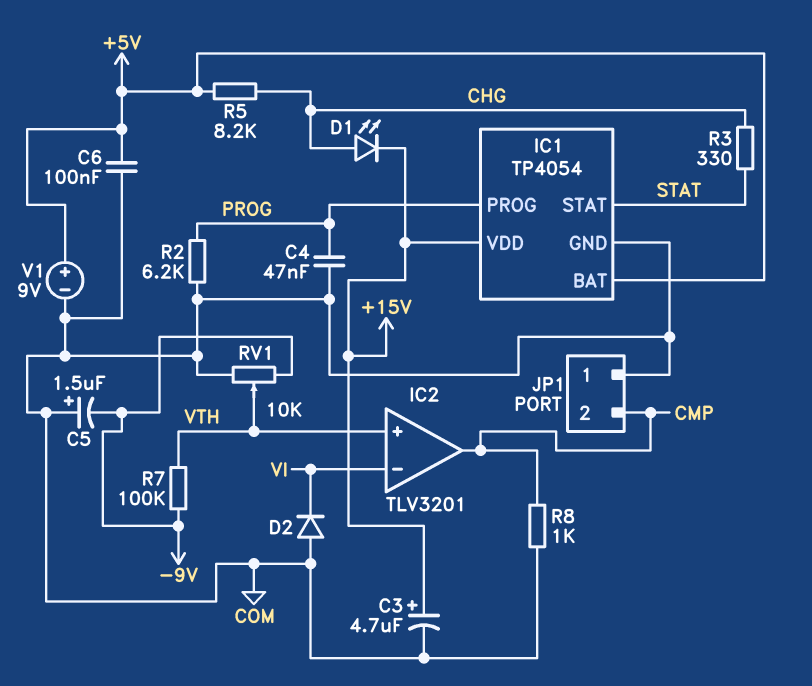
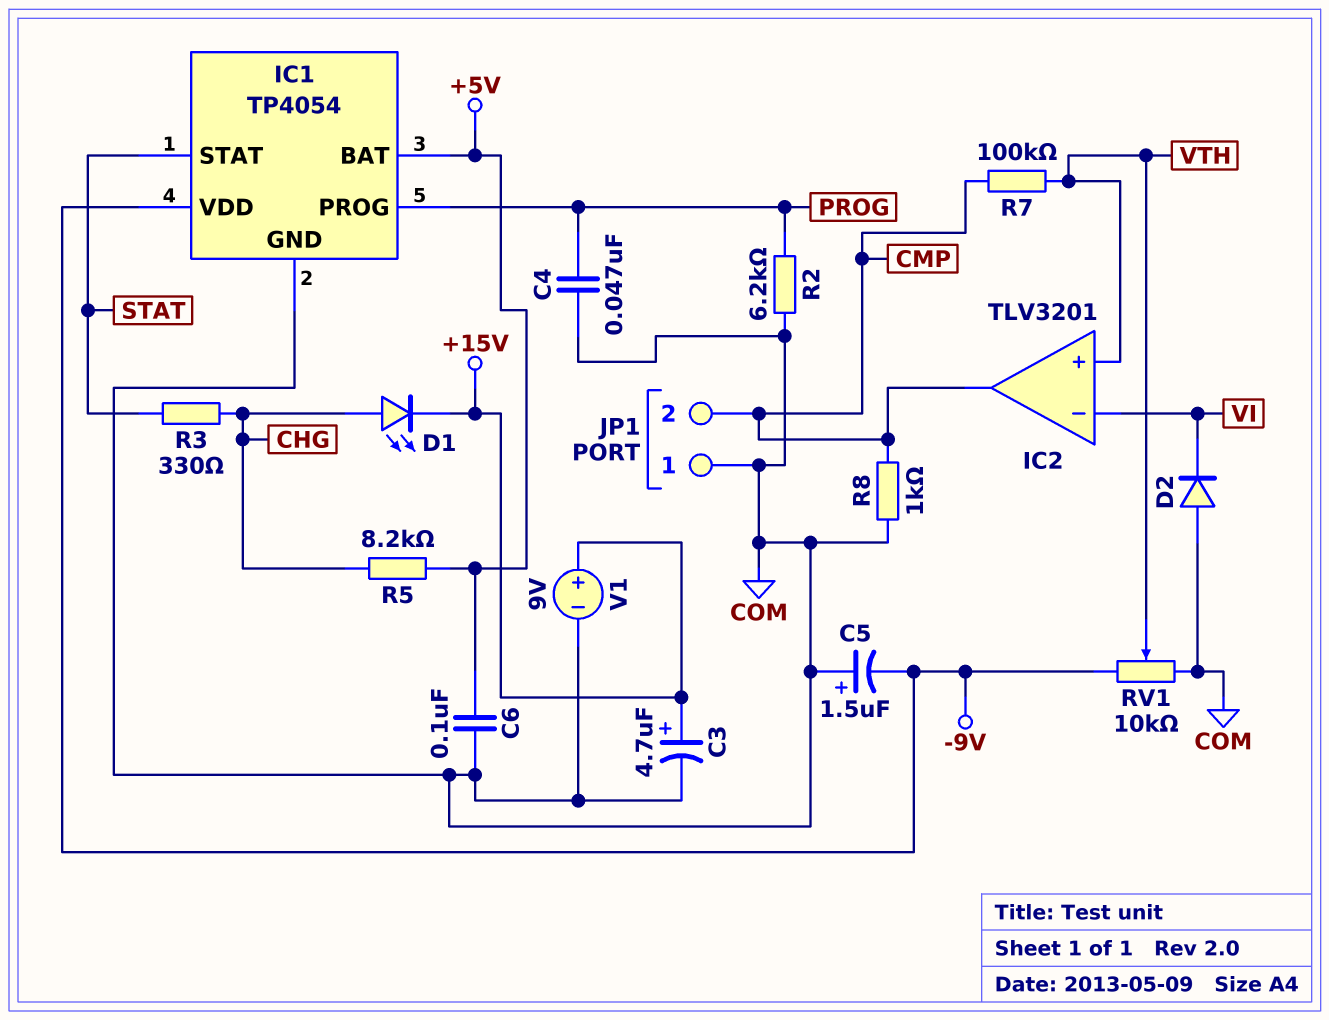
IC1 pin VDD: +15V -> -9V
R7: 100k (-9V, VTH) -> 100k (CMP, VTH)
V1: 9V (plus +5V, minus COM) -> 9V (plus +15V, minus COM)

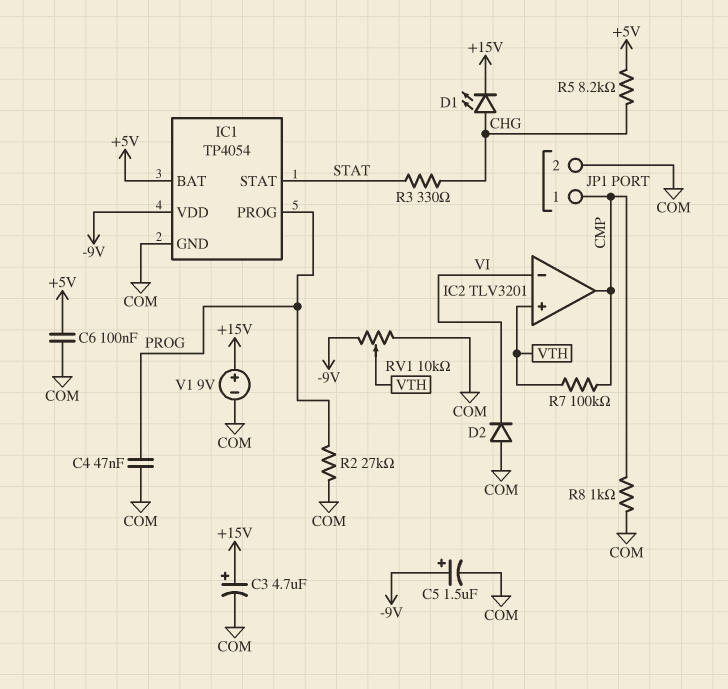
C5: 1.5uF (plus COM, minus -9V) -> 1.5uF (plus -9V, minus COM)
JP1 pin 1: COM -> CMP
JP1 pin 2: CMP -> COM
R2: 6.2k (COM, PROG) -> 27k (COM, PROG)

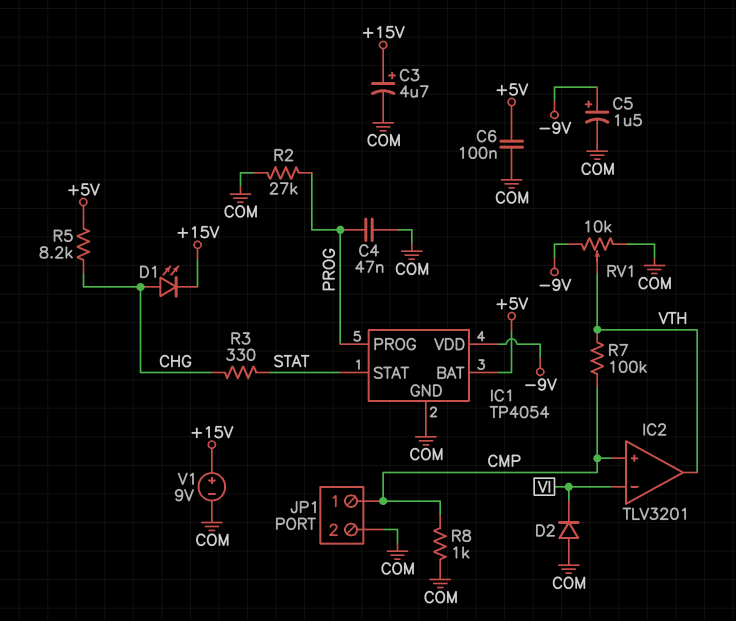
IC2 pin in+: VTH -> CMP
IC2 pin out: CMP -> VTH

